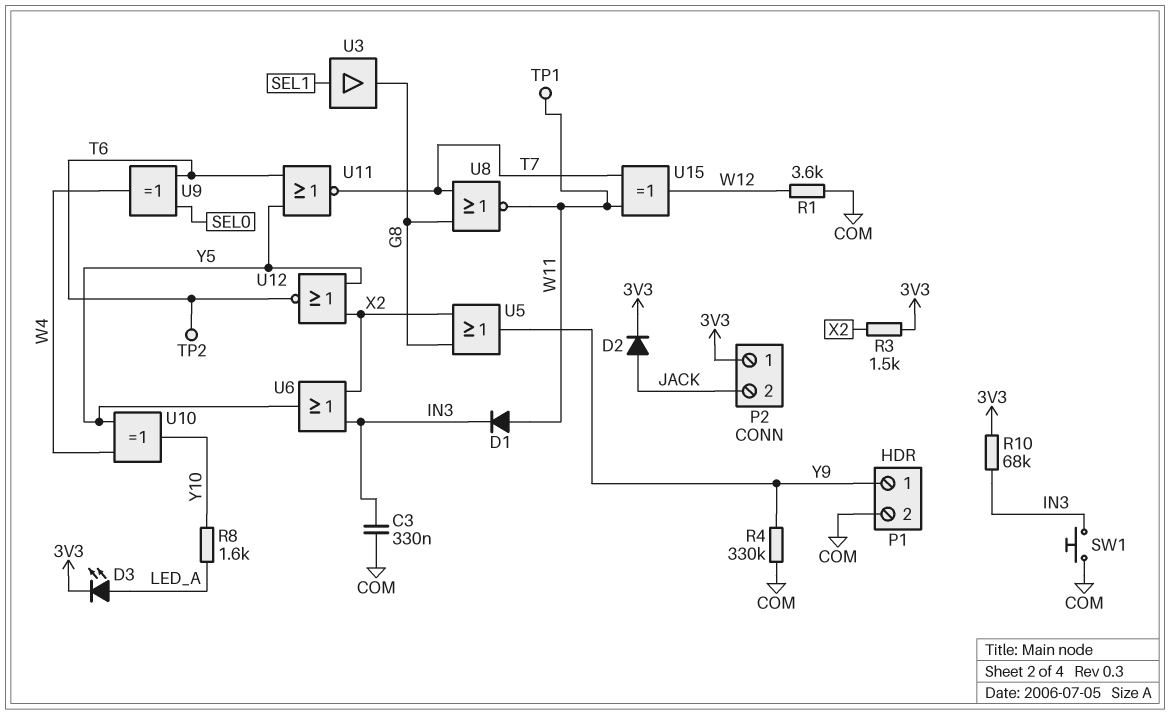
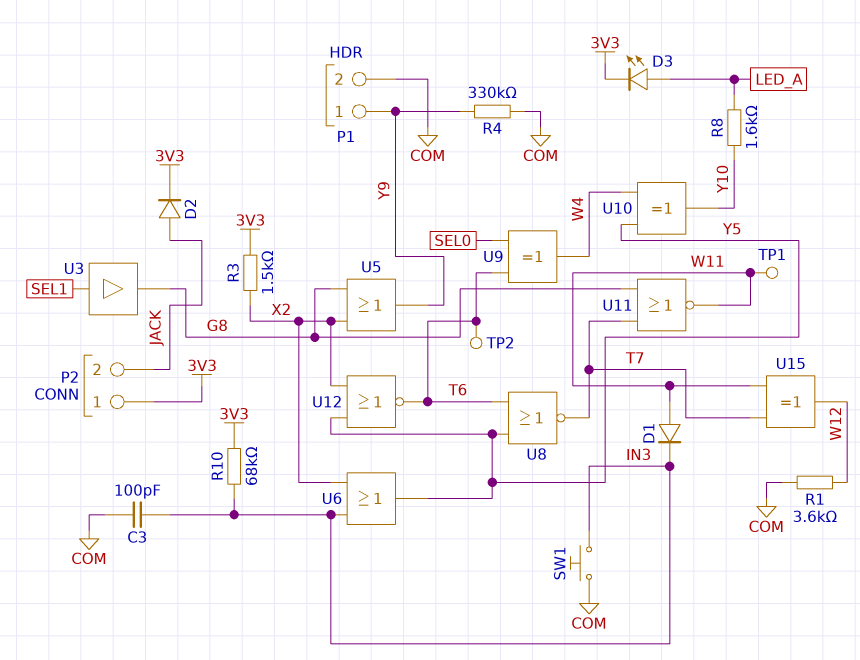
C3: 330nF (COM, IN3) -> 100pF (COM, IN3)
U8: NOR (in G8, in T7, out W11) -> NOR (in T6, in Y5, out T7)
U11: NOR (in T6, in Y5, out T7) -> NOR (in G8, in T7, out W11)

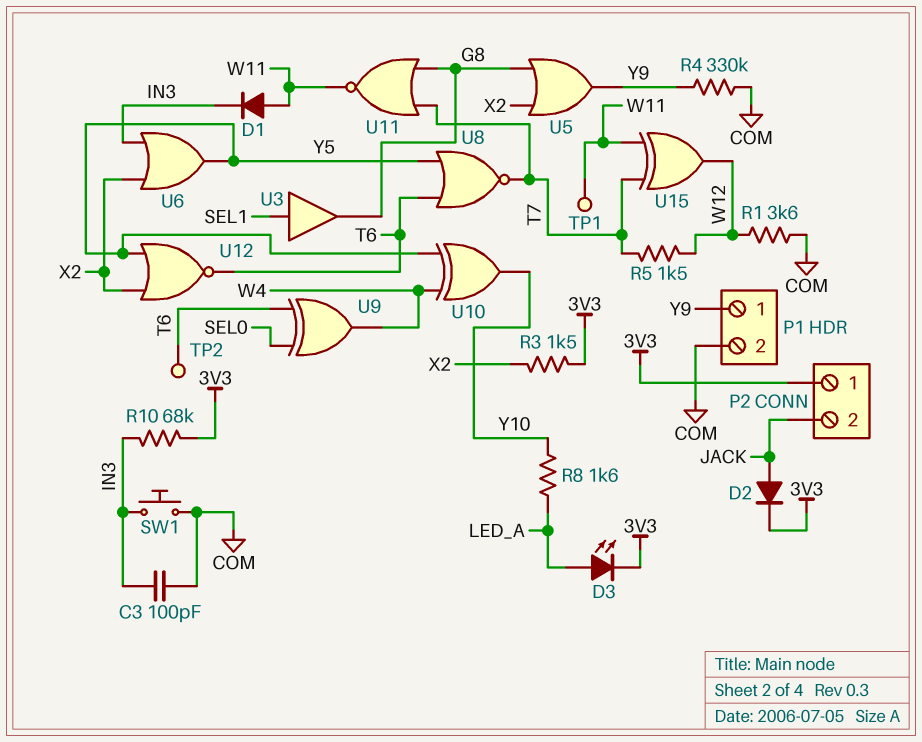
R5: none -> 1.5k (T7, W12)

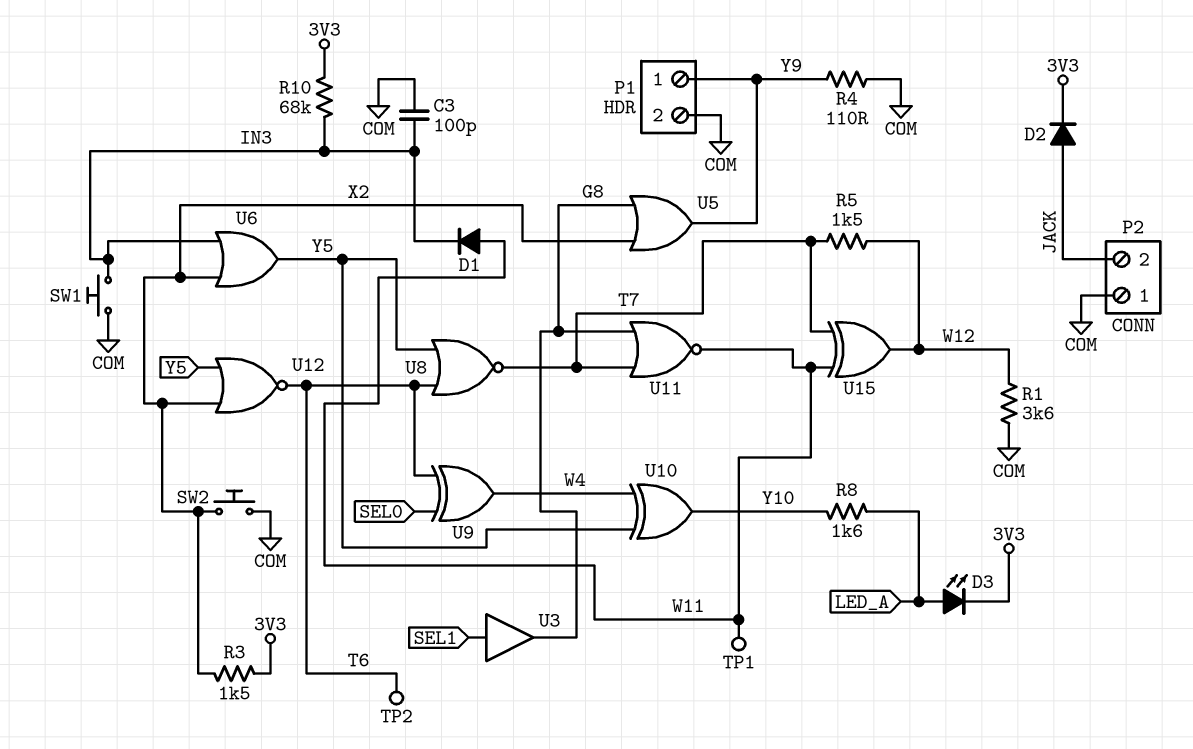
P2 pin 1: 3V3 -> COM
R4: 330k (COM, Y9) -> 110 (COM, Y9)
SW2: none -> button (COM, X2)

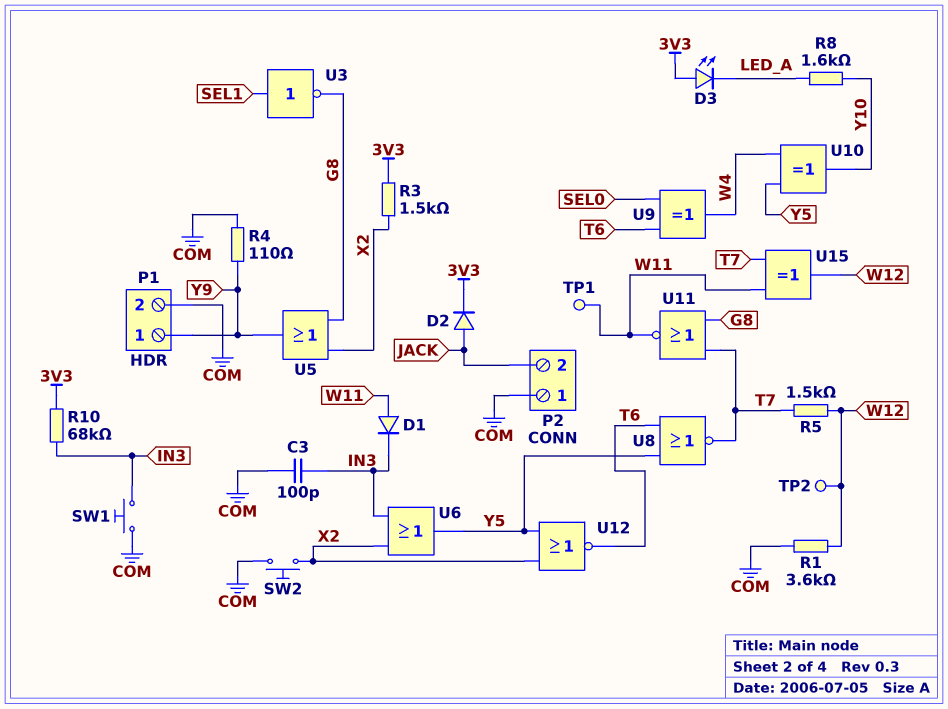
D3: LED (A LED_A, K 3V3) -> LED (A 3V3, K LED_A)
TP2: test point (T6) -> test point (W12)
U3: buffer (in SEL1, out G8) -> NOT (in SEL1, out G8)

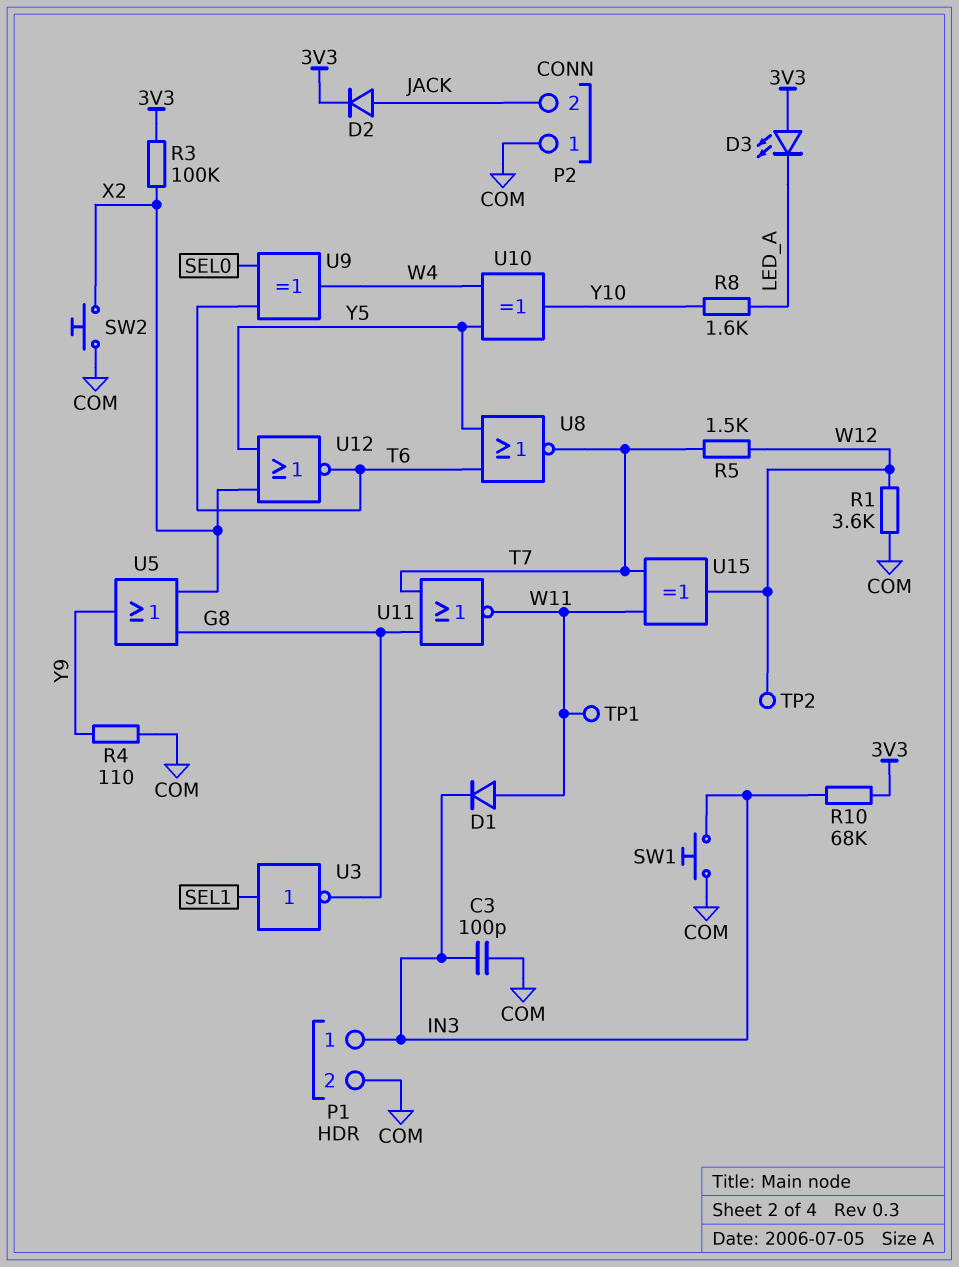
P1 pin 1: Y9 -> IN3
R3: 1.5k (3V3, X2) -> 100k (3V3, X2)
U6: OR (in IN3, in X2, out Y5) -> none

